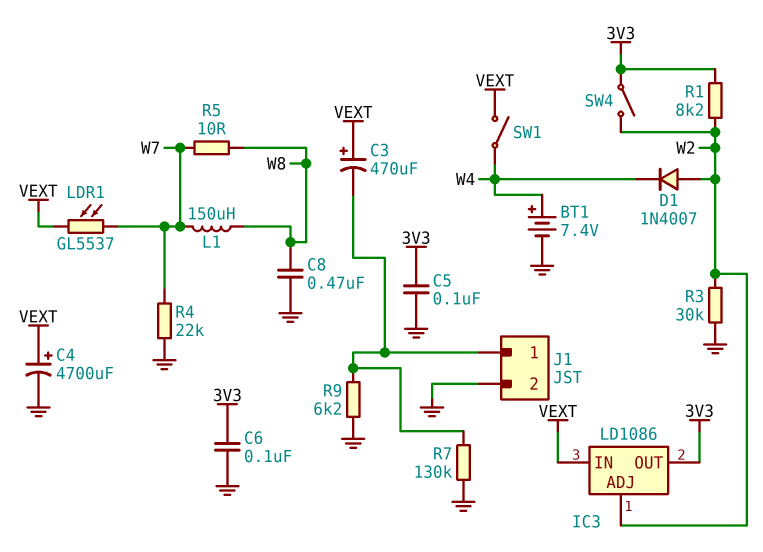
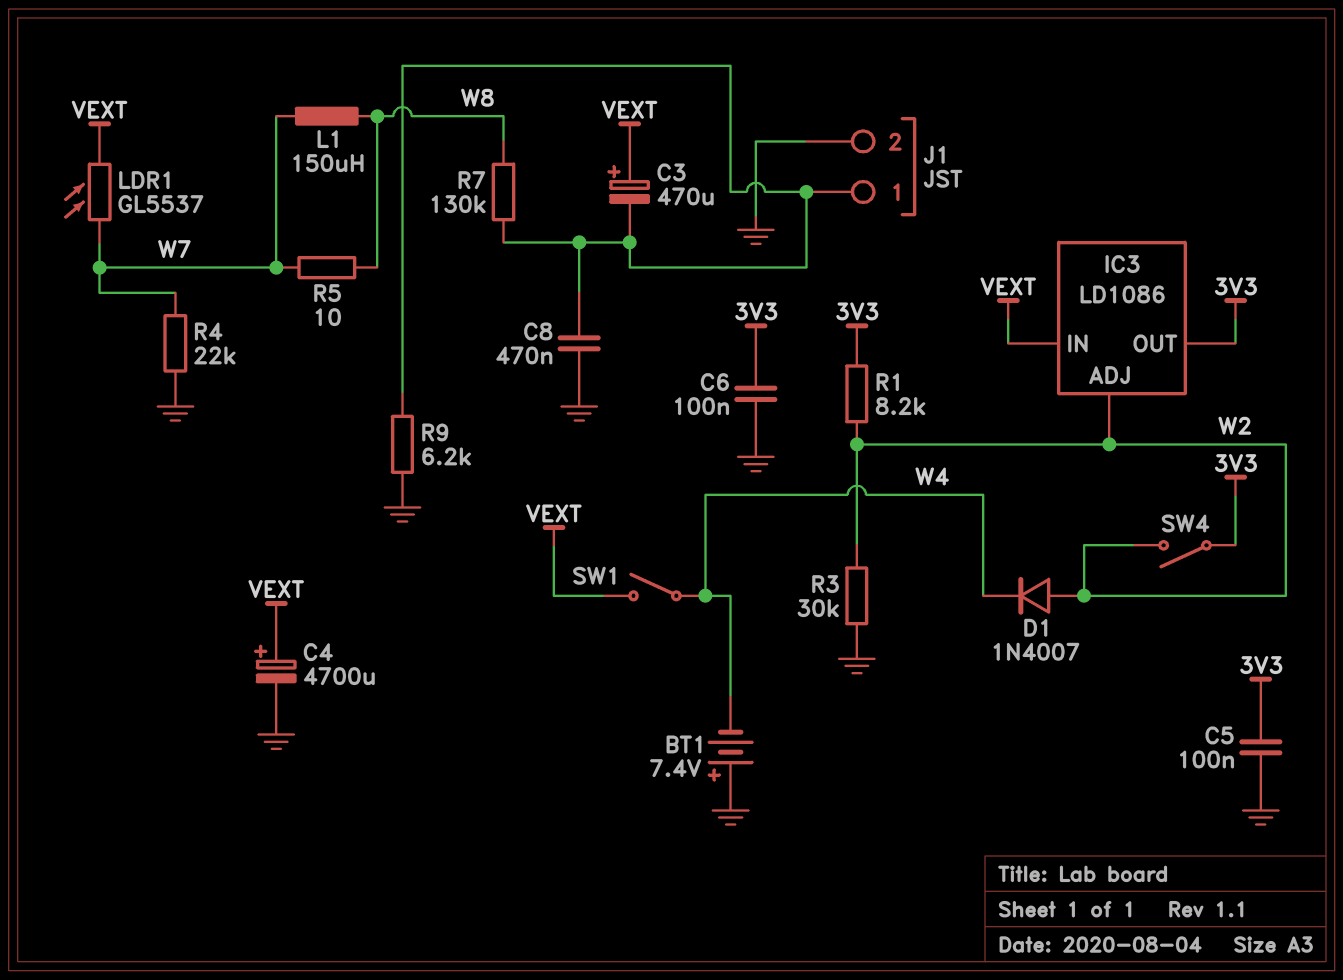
BT1: 7.4V (plus W4, minus GND) -> 7.4V (plus GND, minus W4)
C8: 470nF (GND, W8) -> 470nF (GND, J1/1)
R7: 130k (GND, J1/1) -> 130k (J1/1, W8)

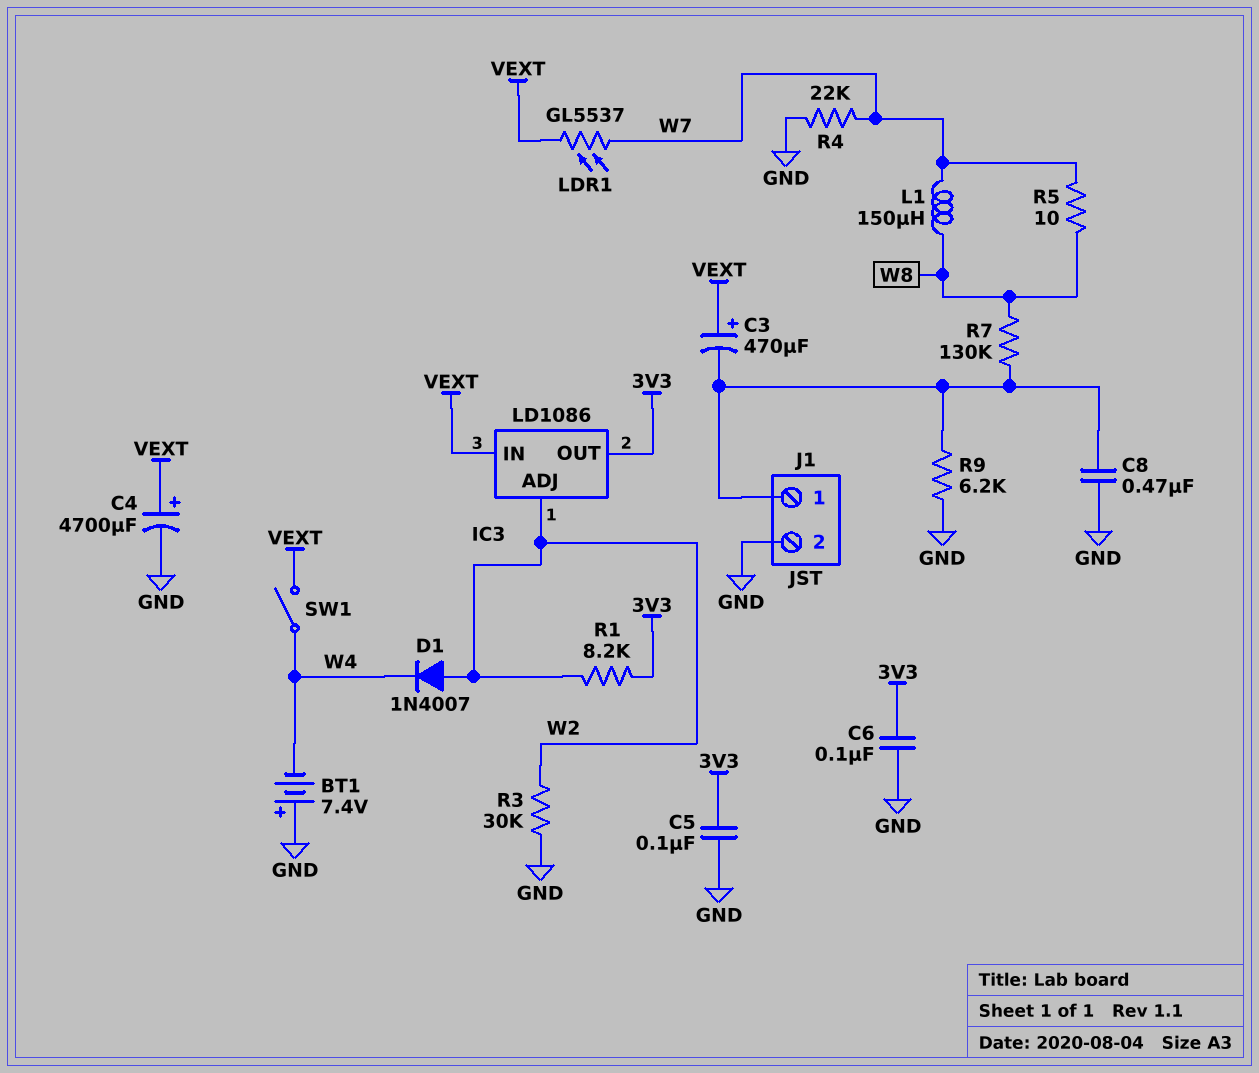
SW4: switch (3V3, W2) -> none

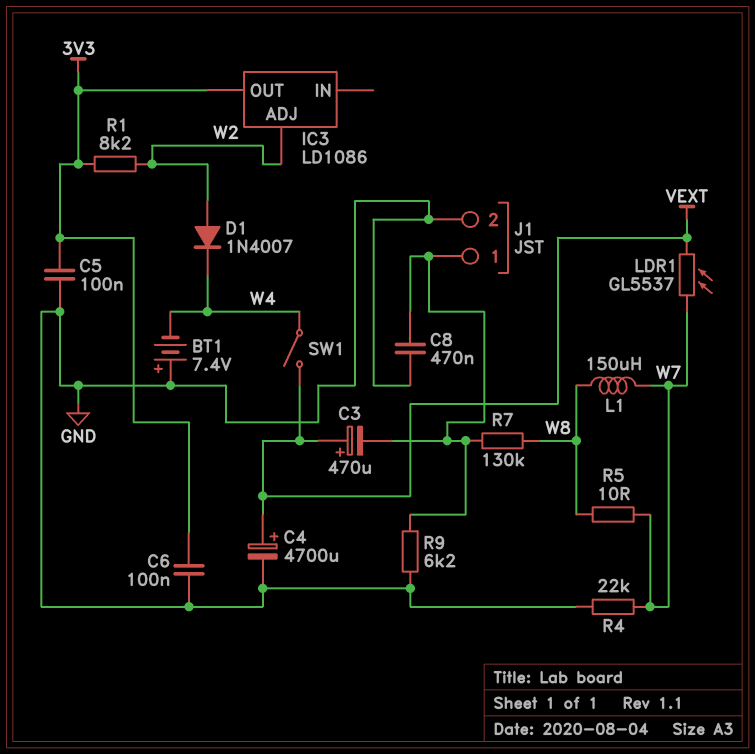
IC3 pin IN: VEXT -> none
R3: 30k (GND, W2) -> none

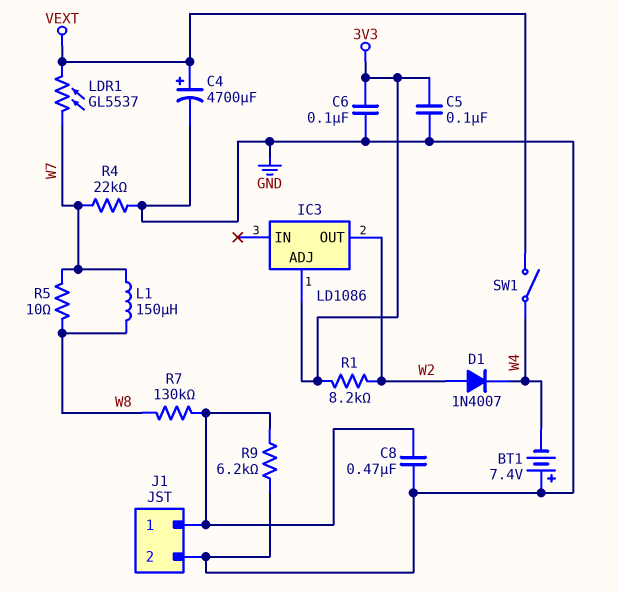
C3: 470uF (plus VEXT, minus J1/1) -> none
IC3 pin ADJ: W2 -> 3V3
IC3 pin OUT: 3V3 -> W2

